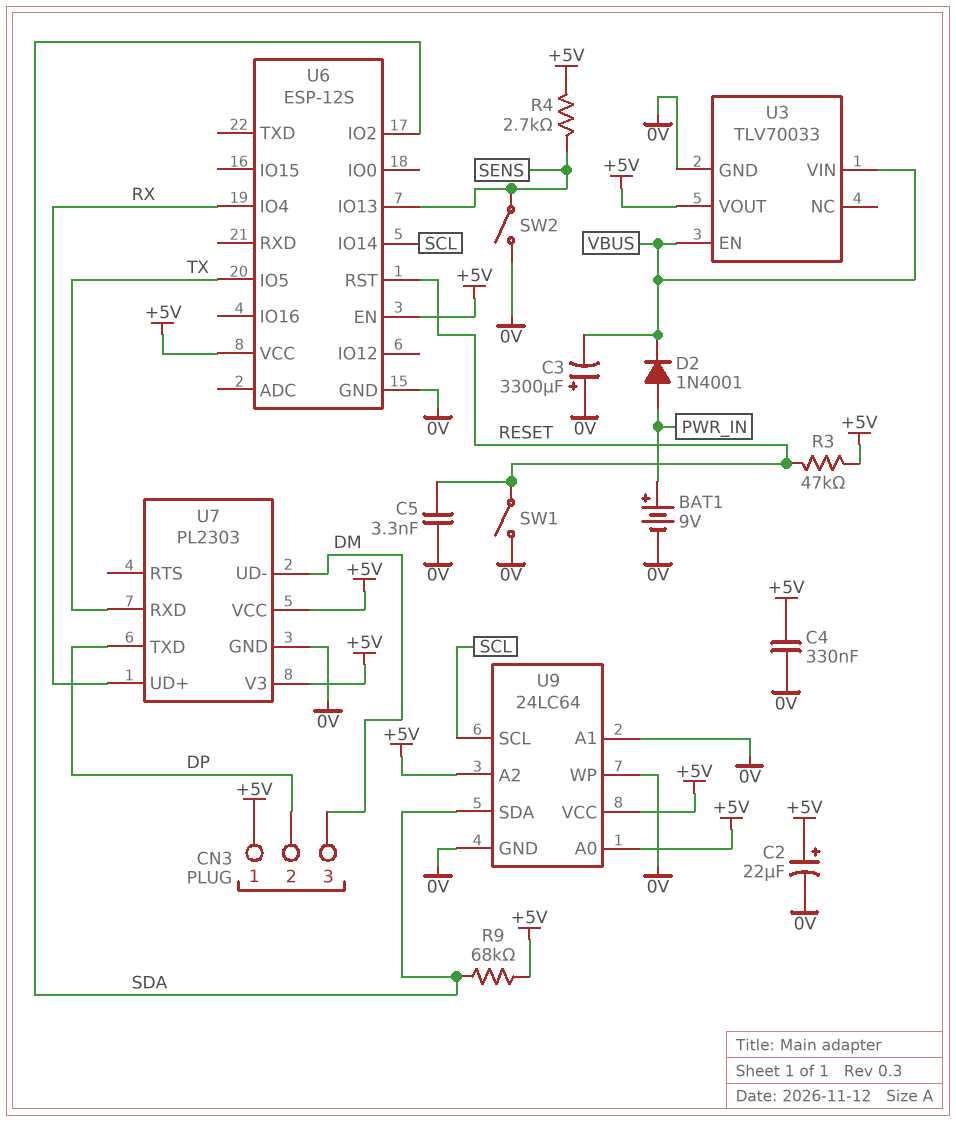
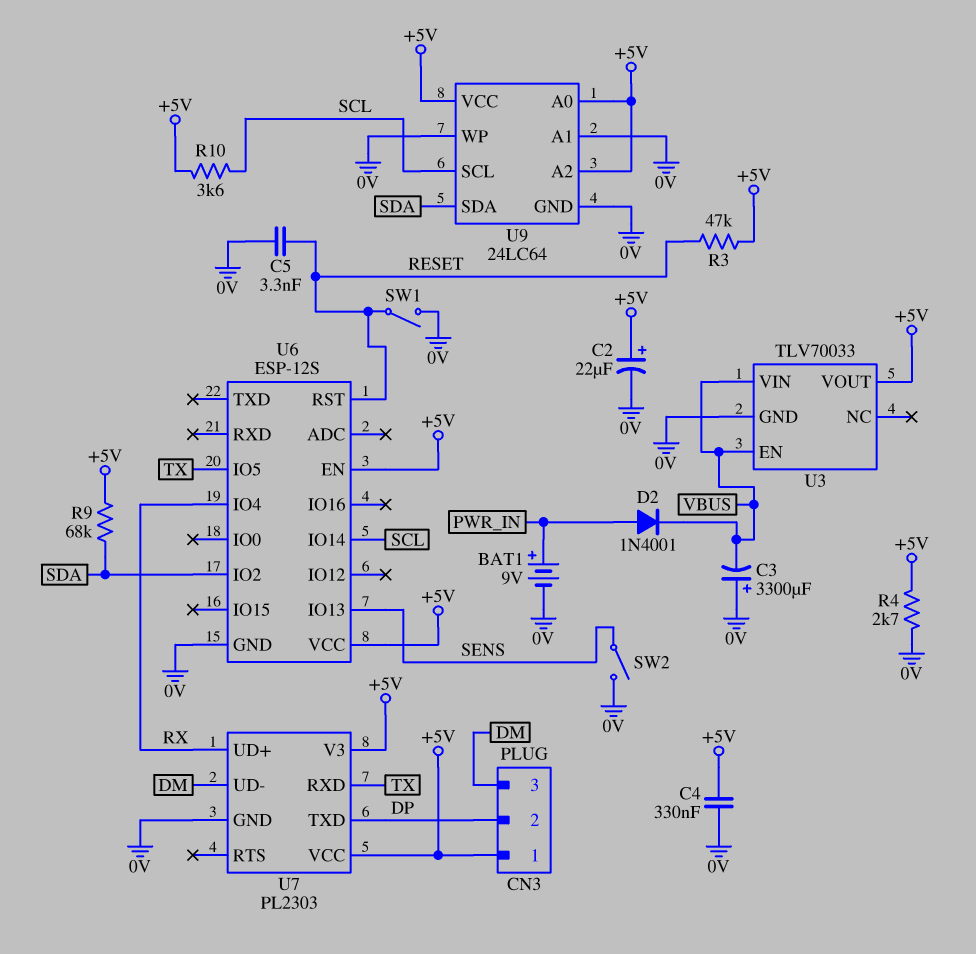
R4: 2.7k (+5V, SENS) -> 2.7k (+5V, 0V)
R10: none -> 3.6k (+5V, SCL)

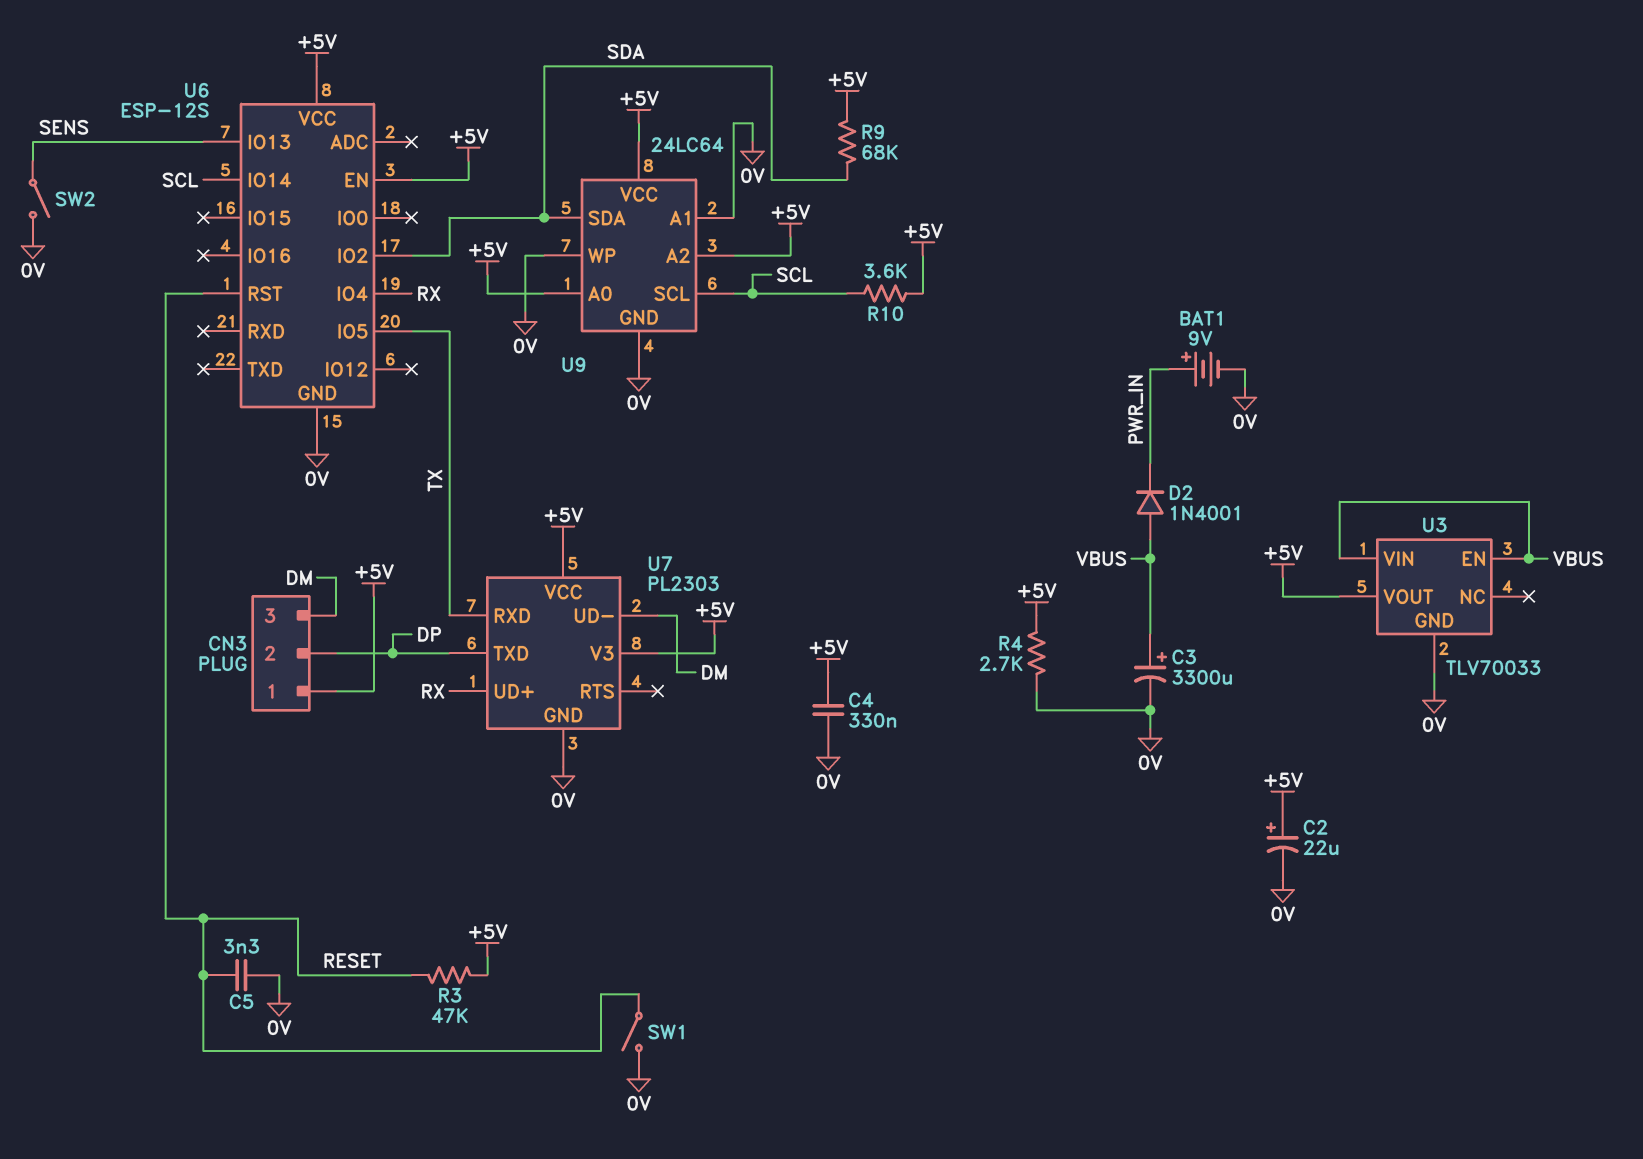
C3: 3300uF (plus 0V, minus VBUS) -> 3300uF (plus VBUS, minus 0V)
D2: diode 1N4001 (A PWR_IN, K VBUS) -> diode 1N4001 (A VBUS, K PWR_IN)

